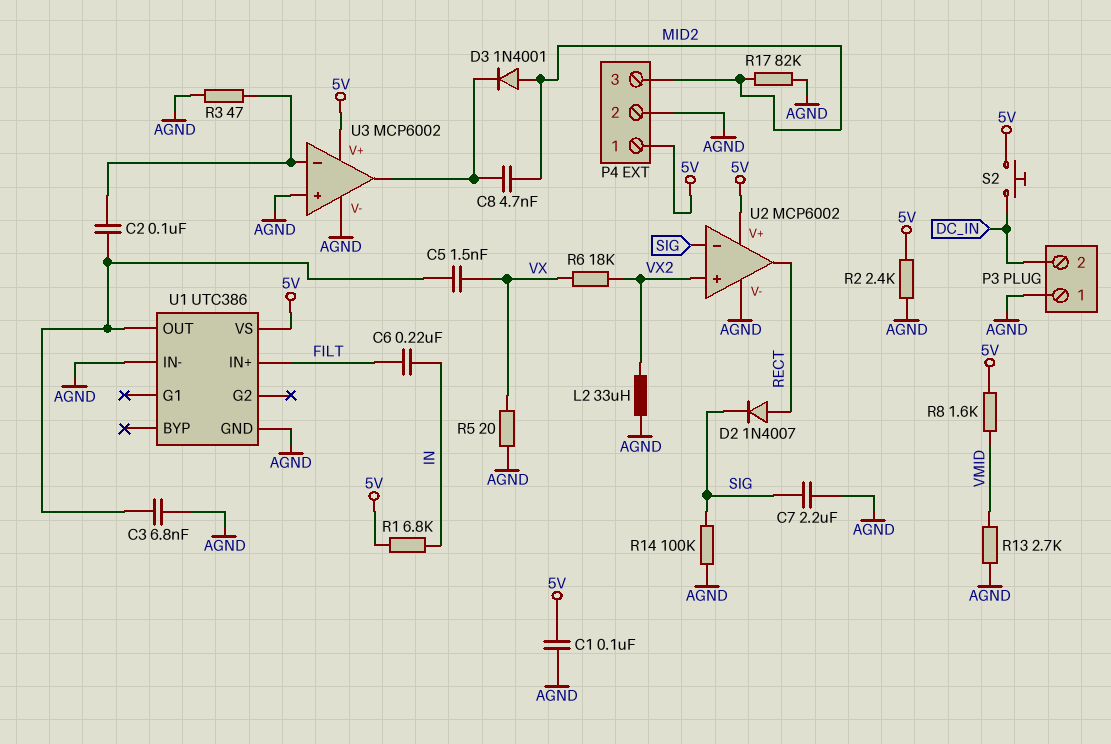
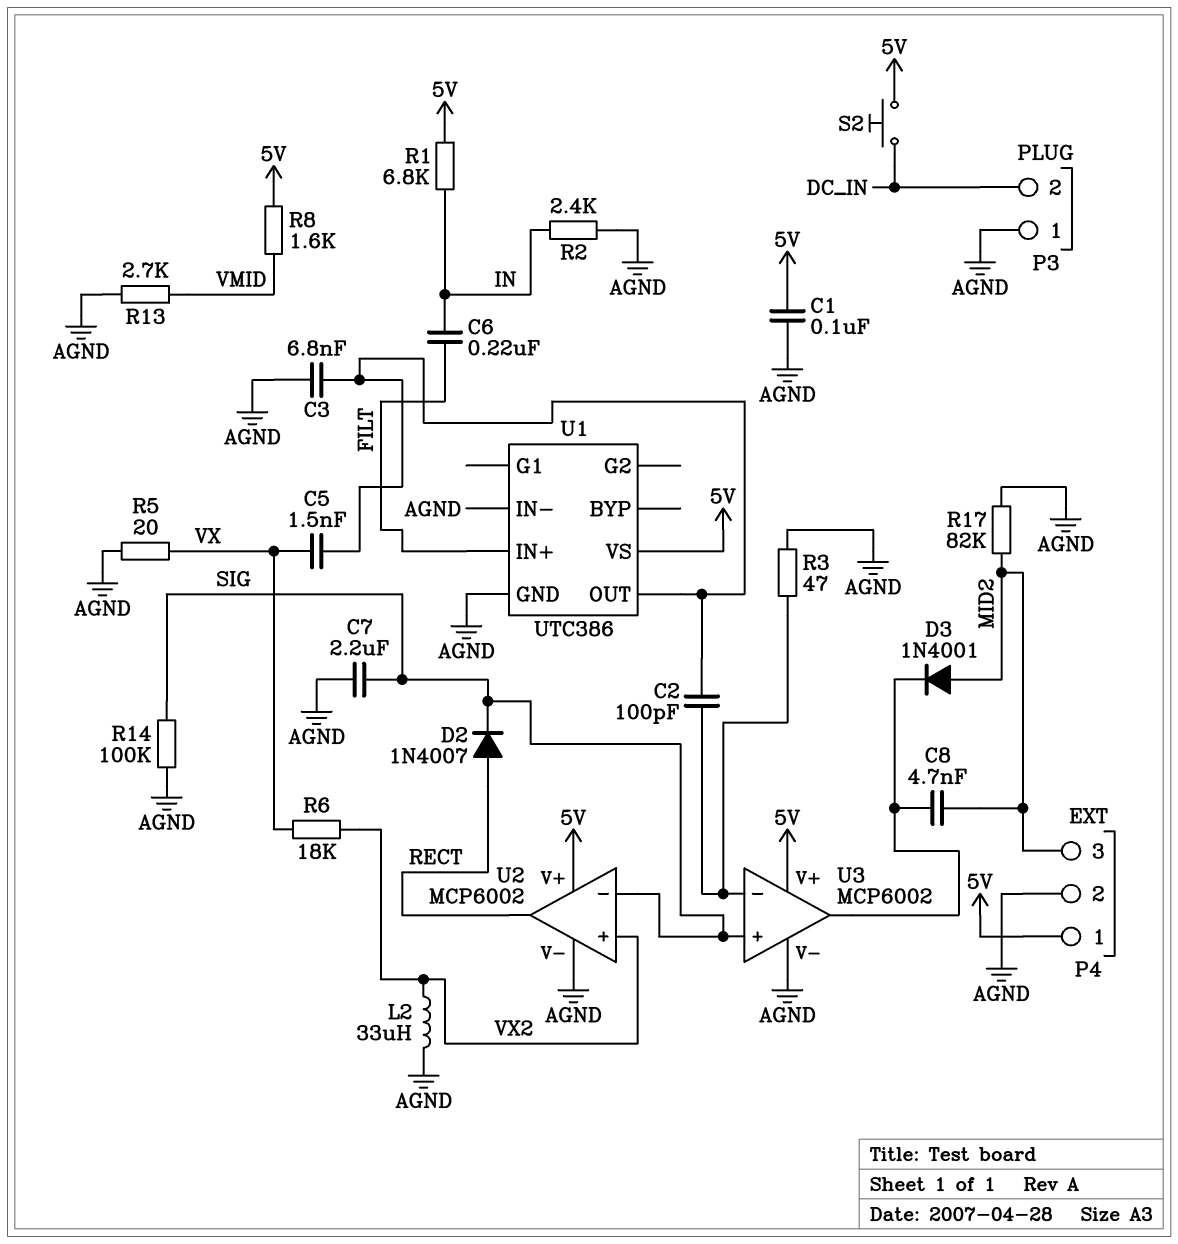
C2: 100nF (U1/OUT, U3/in-) -> 100pF (U1/OUT, U3/in-)
R2: 2.4k (5V, AGND) -> 2.4k (AGND, IN)
U3 pin in+: AGND -> SIG

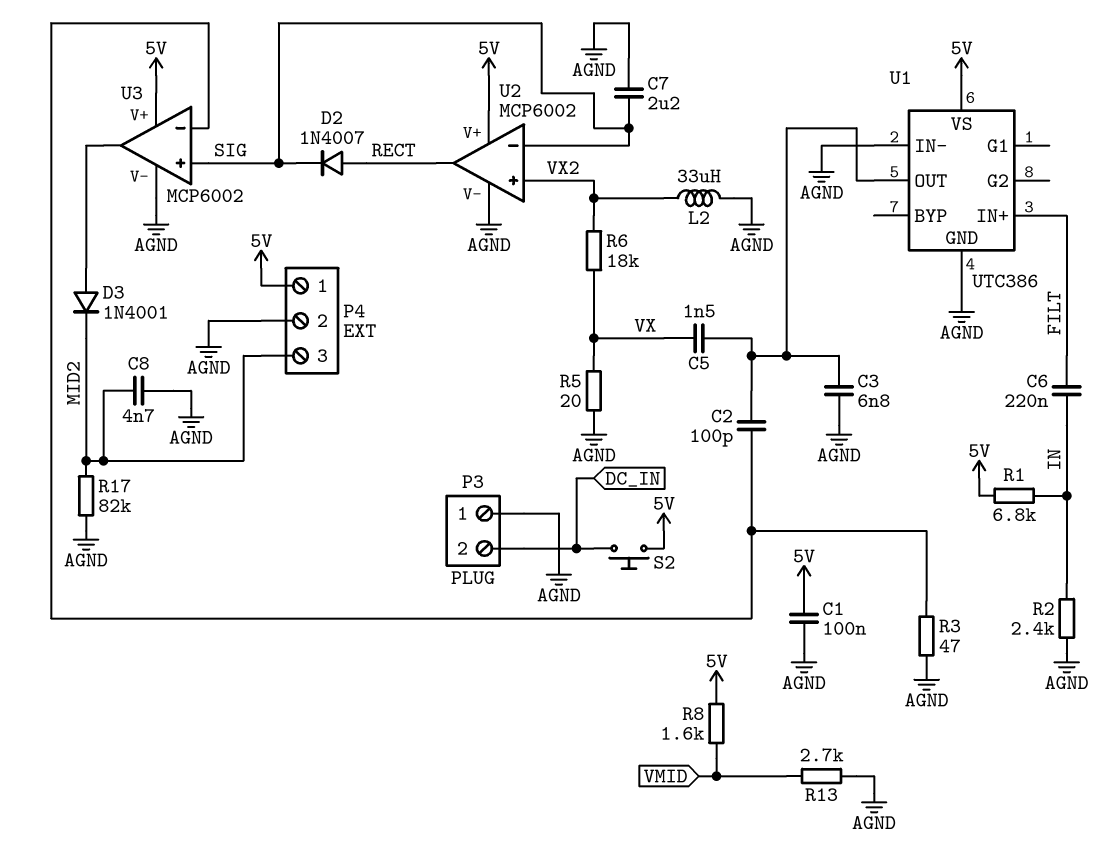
C8: 4.7nF (MID2, U3/out) -> 4.7nF (AGND, MID2)
D3: diode 1N4001 (A MID2, K U3/out) -> diode 1N4001 (A U3/out, K MID2)
R14: 100k (AGND, SIG) -> none

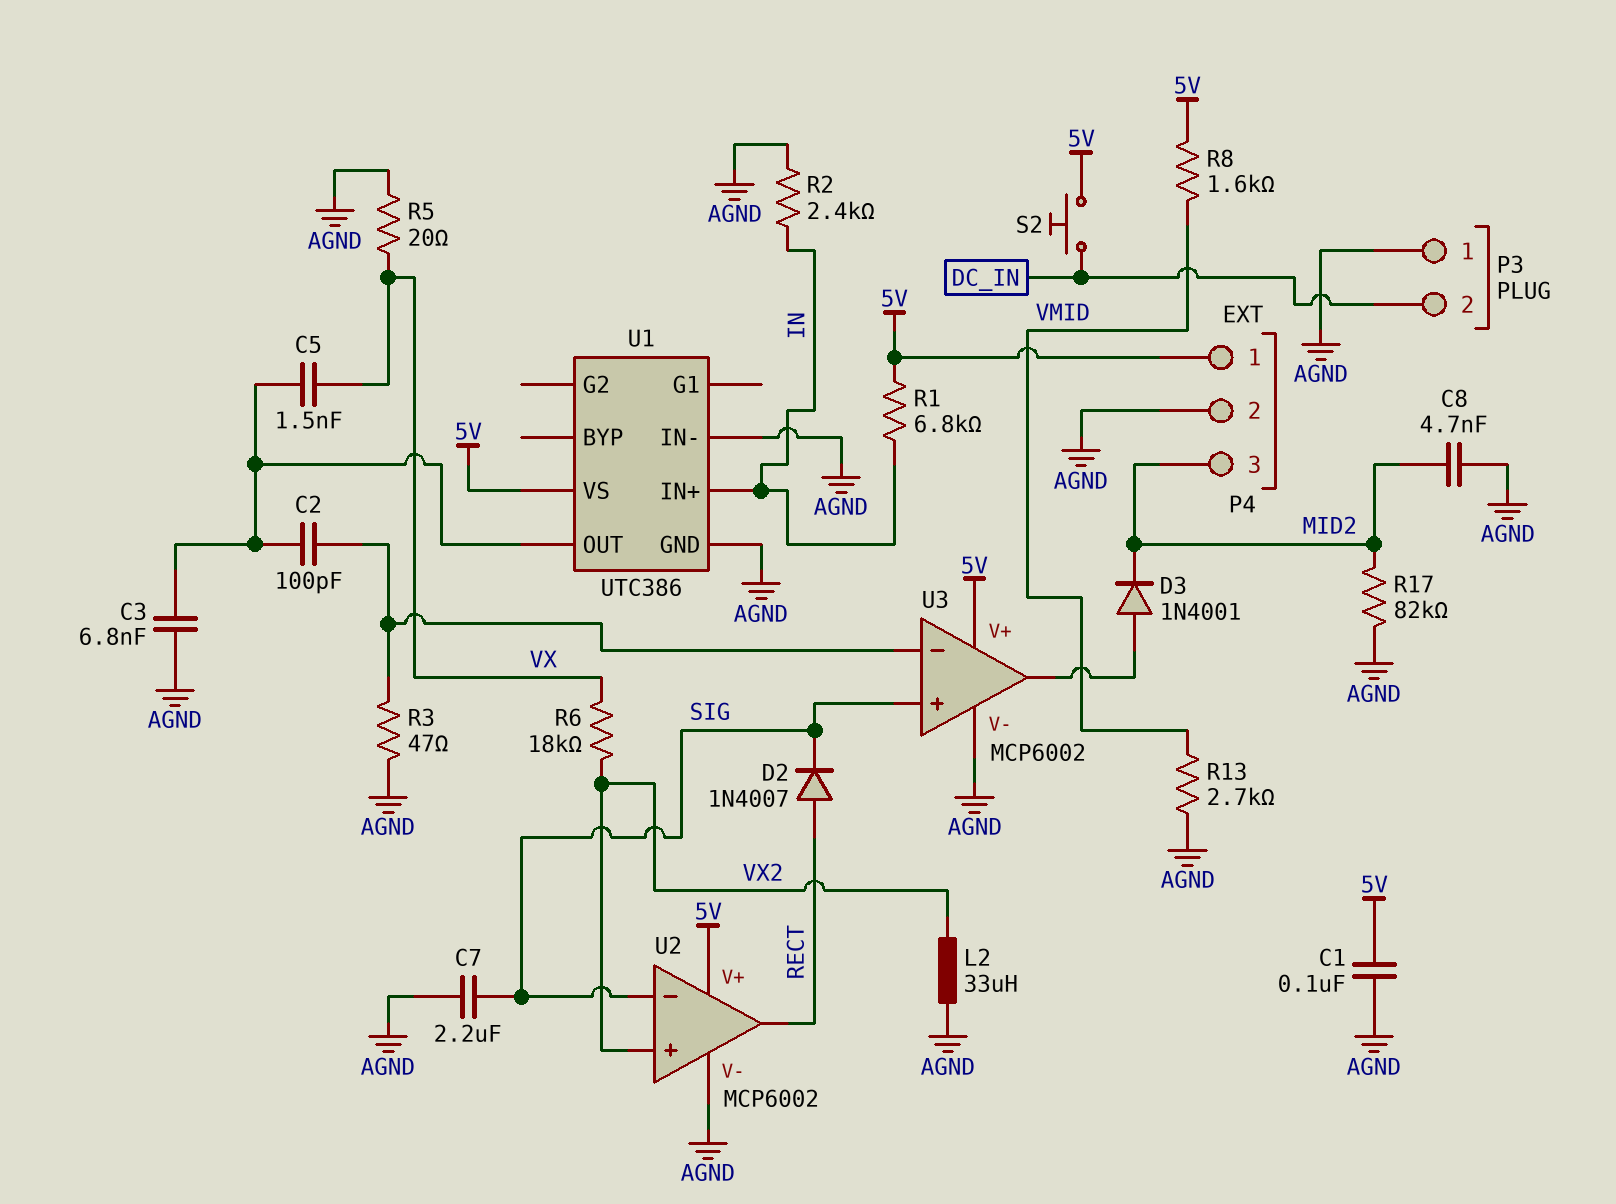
C6: 220nF (FILT, IN) -> none
U1 pin IN+: FILT -> IN

